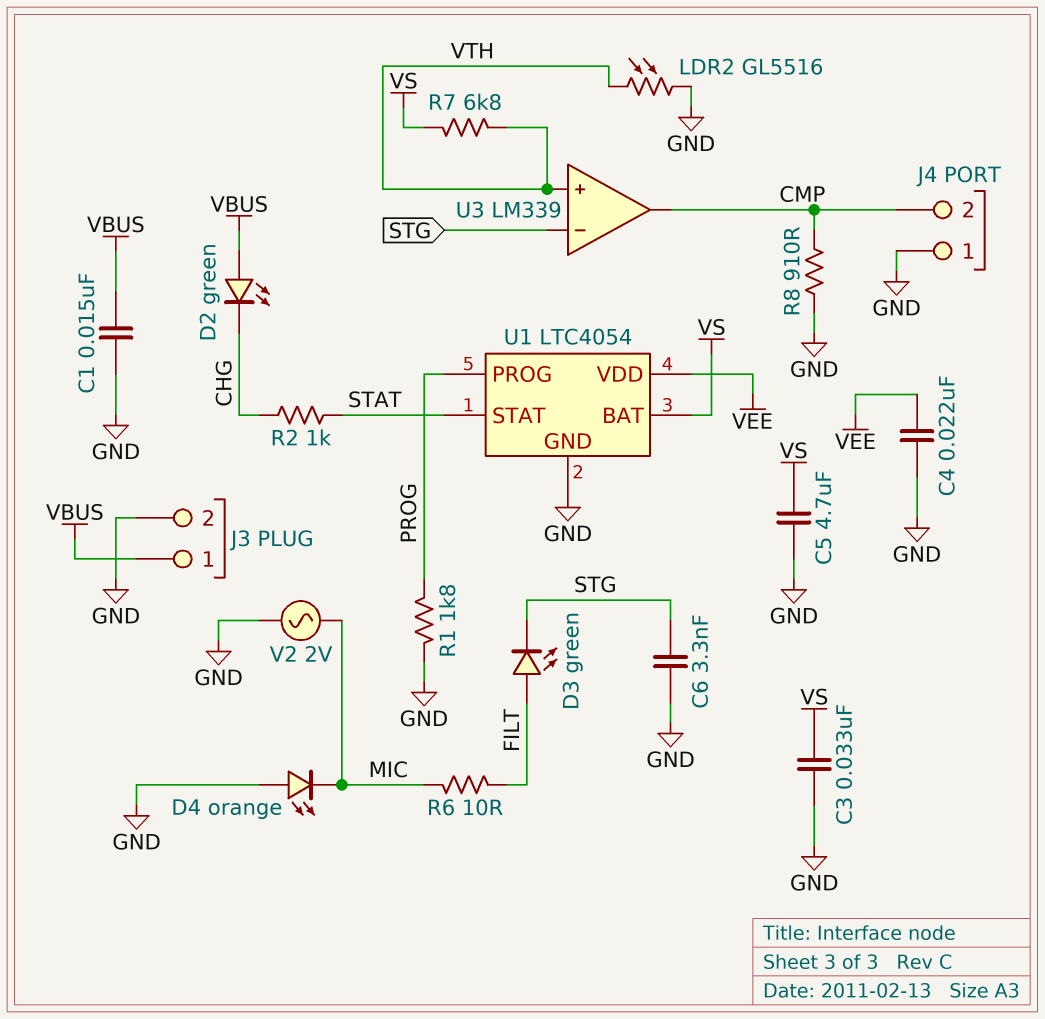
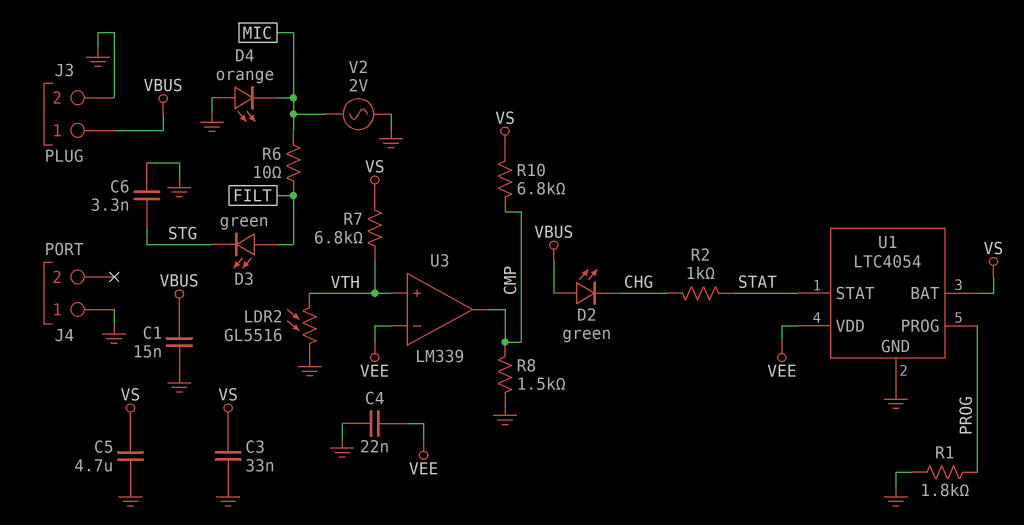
J4 pin 2: CMP -> none
R8: 910 (CMP, GND) -> 1.5k (CMP, GND)
R10: none -> 6.8k (CMP, VS)
U3 pin in-: STG -> VEE

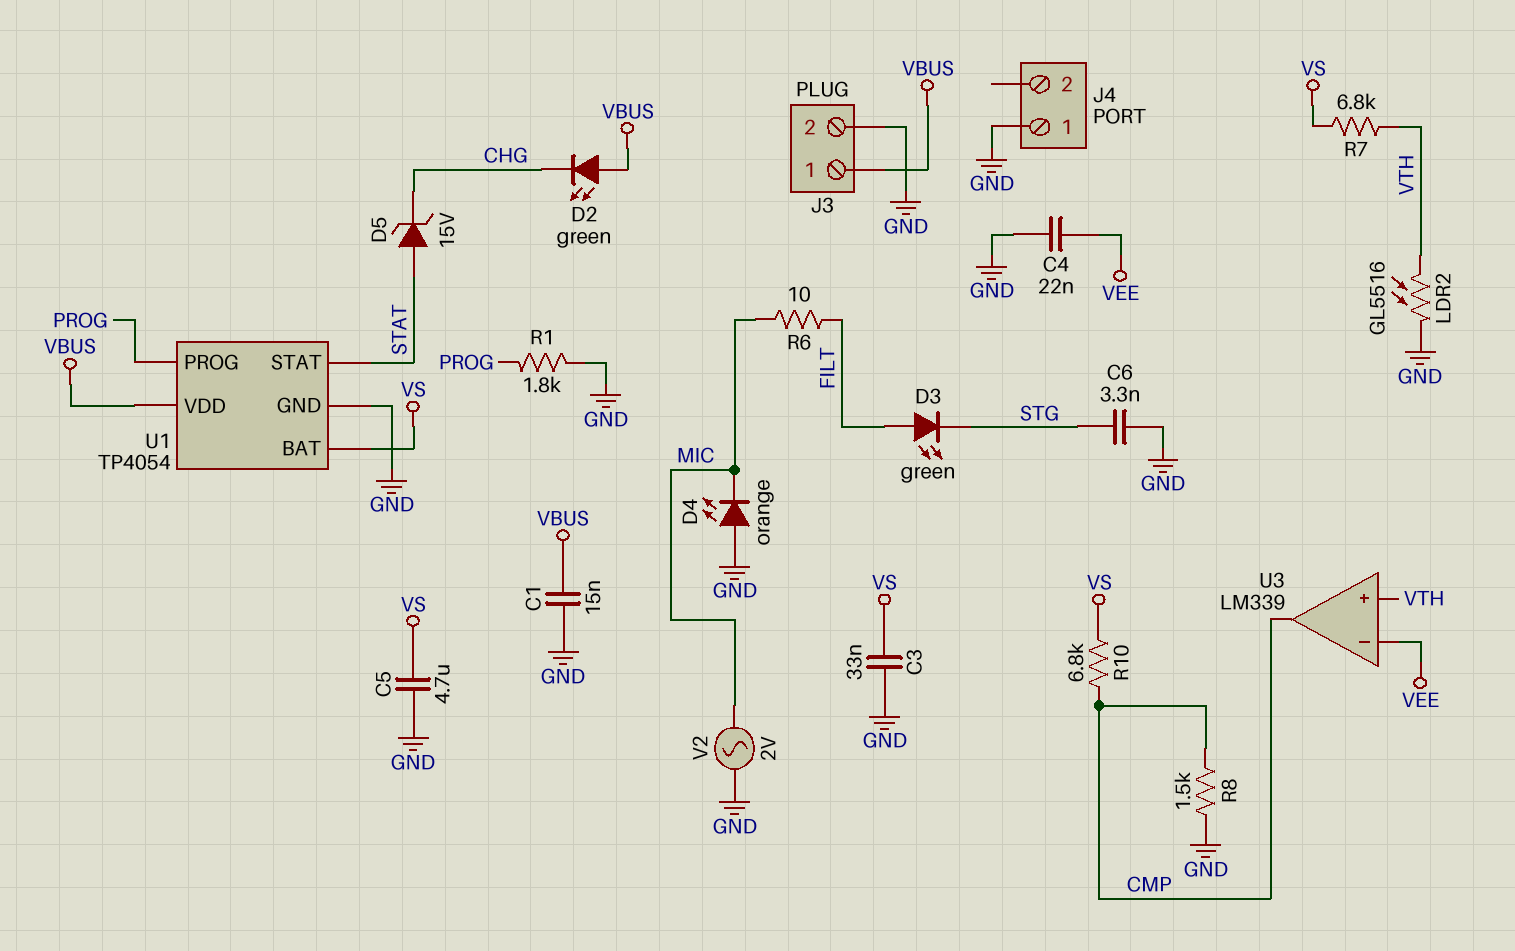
D5: none -> zener 15V (A STAT, K CHG)
R2: 1k (CHG, STAT) -> none
U1: LTC4054 -> TP4054
U1 pin VDD: VEE -> VBUS

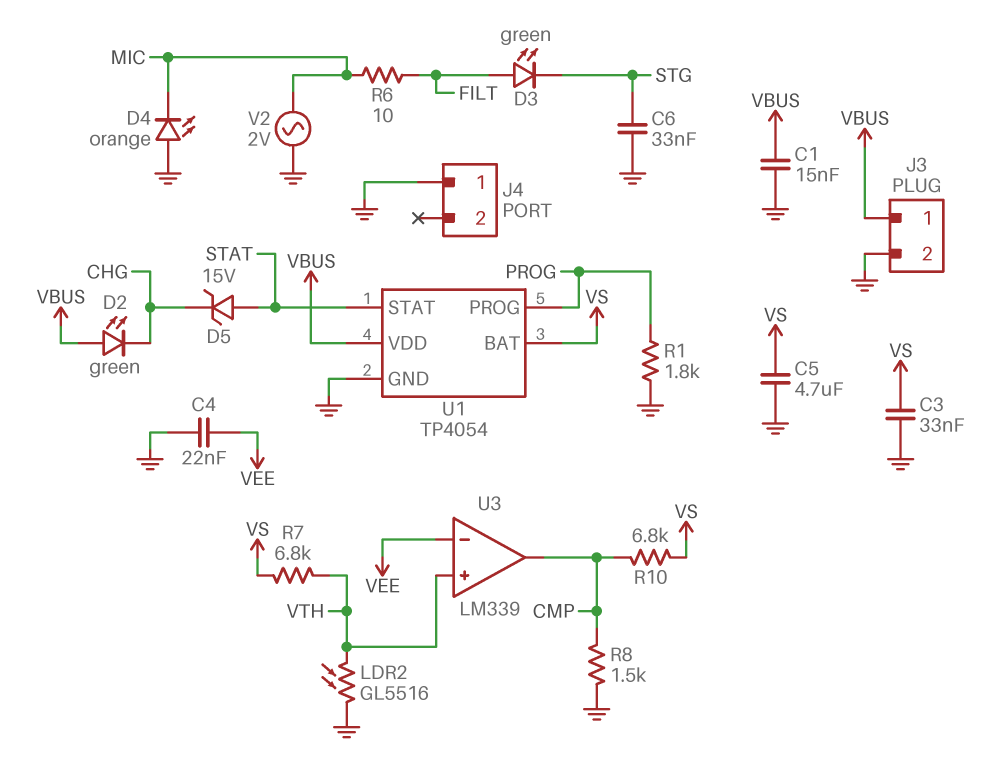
C6: 3.3nF (GND, STG) -> 33nF (GND, STG)

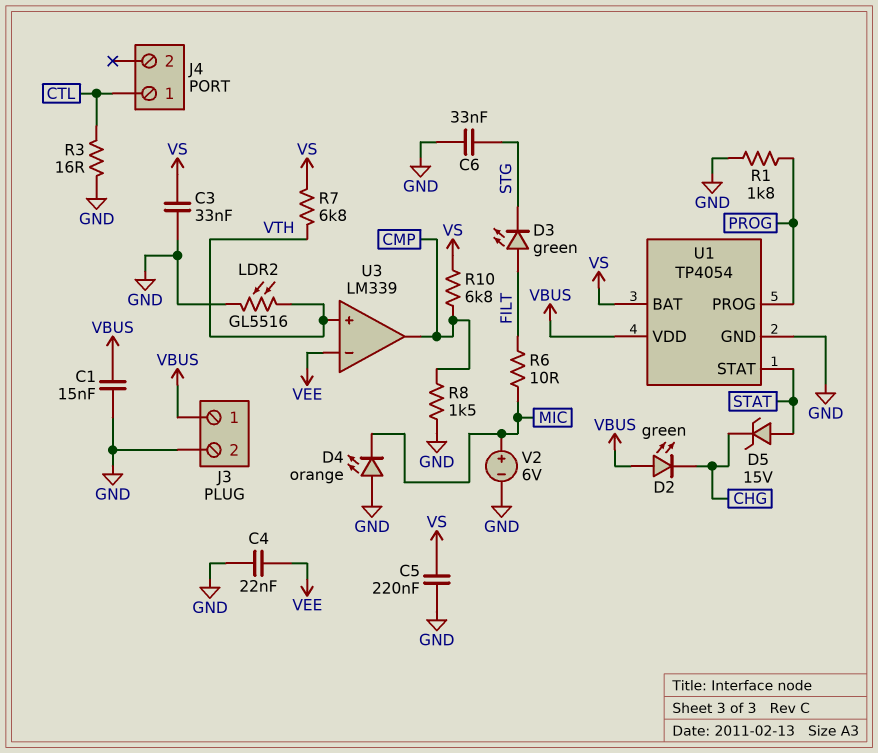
C5: 4.7uF (GND, VS) -> 220nF (GND, VS)
J4 pin 1: GND -> CTL
R3: none -> 16 (CTL, GND)
V2: AC 2V (GND, MIC) -> 6V (plus MIC, minus GND)

